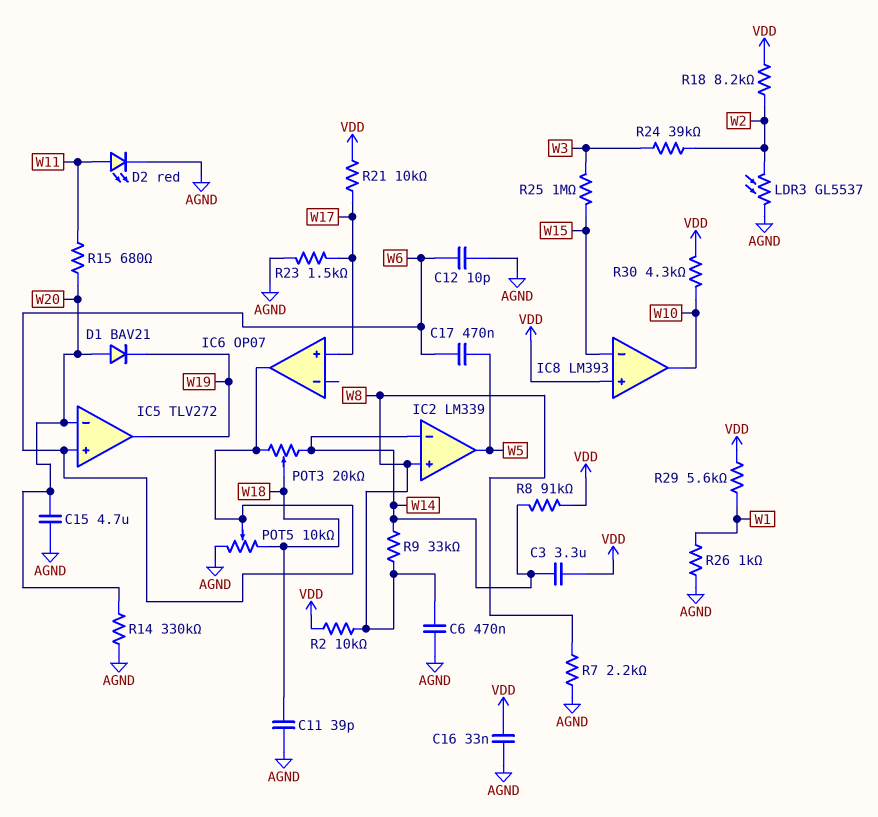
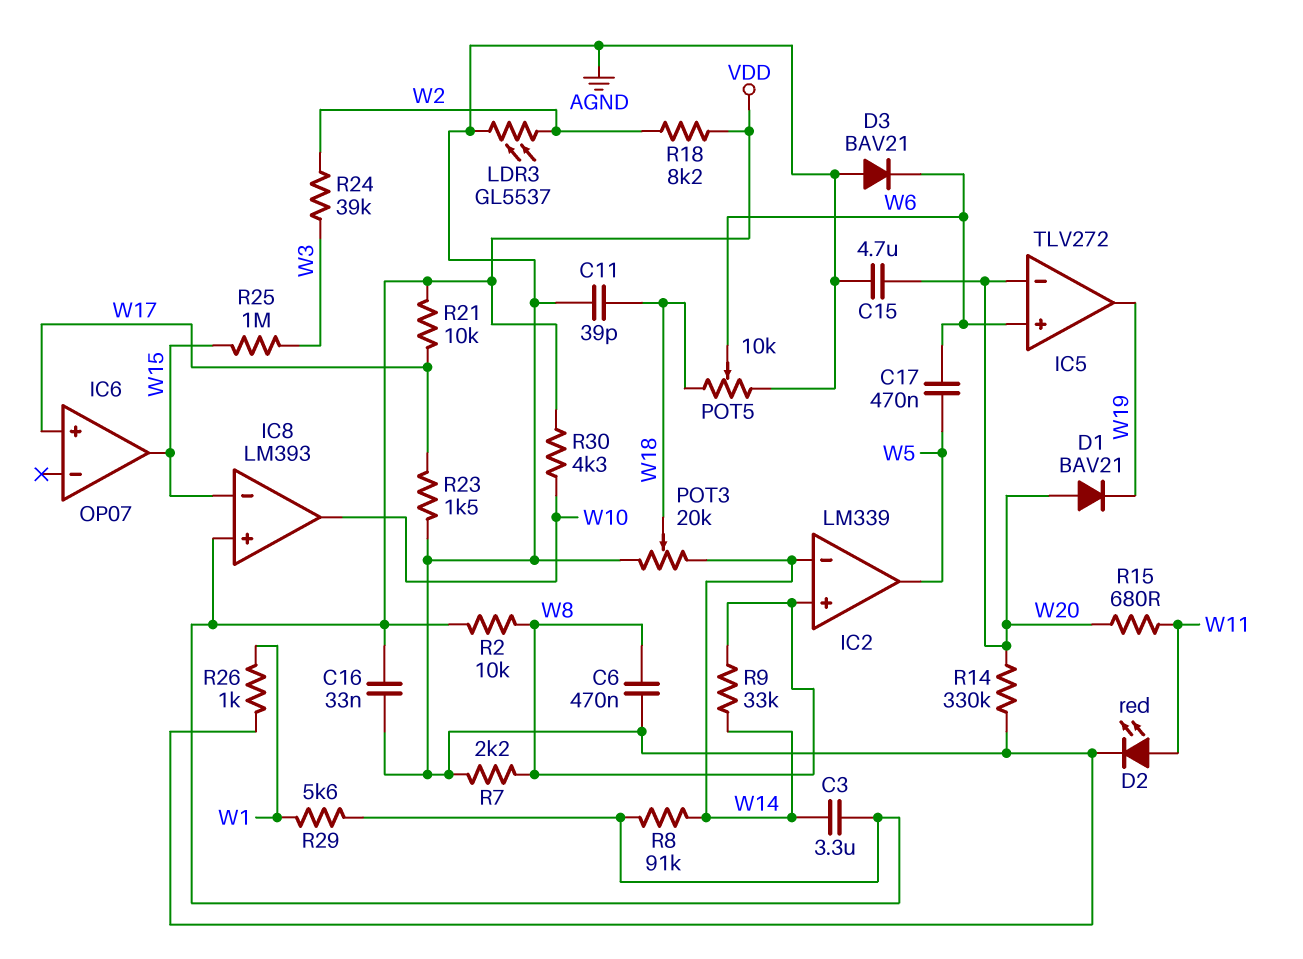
C12: 10pF (AGND, W6) -> none
D3: none -> diode BAV21 (A AGND, K W6)
IC6 pin out: W6 -> W15
POT3: 20k (W6, W14, wiper W18) -> 20k (AGND, W14, wiper W18)

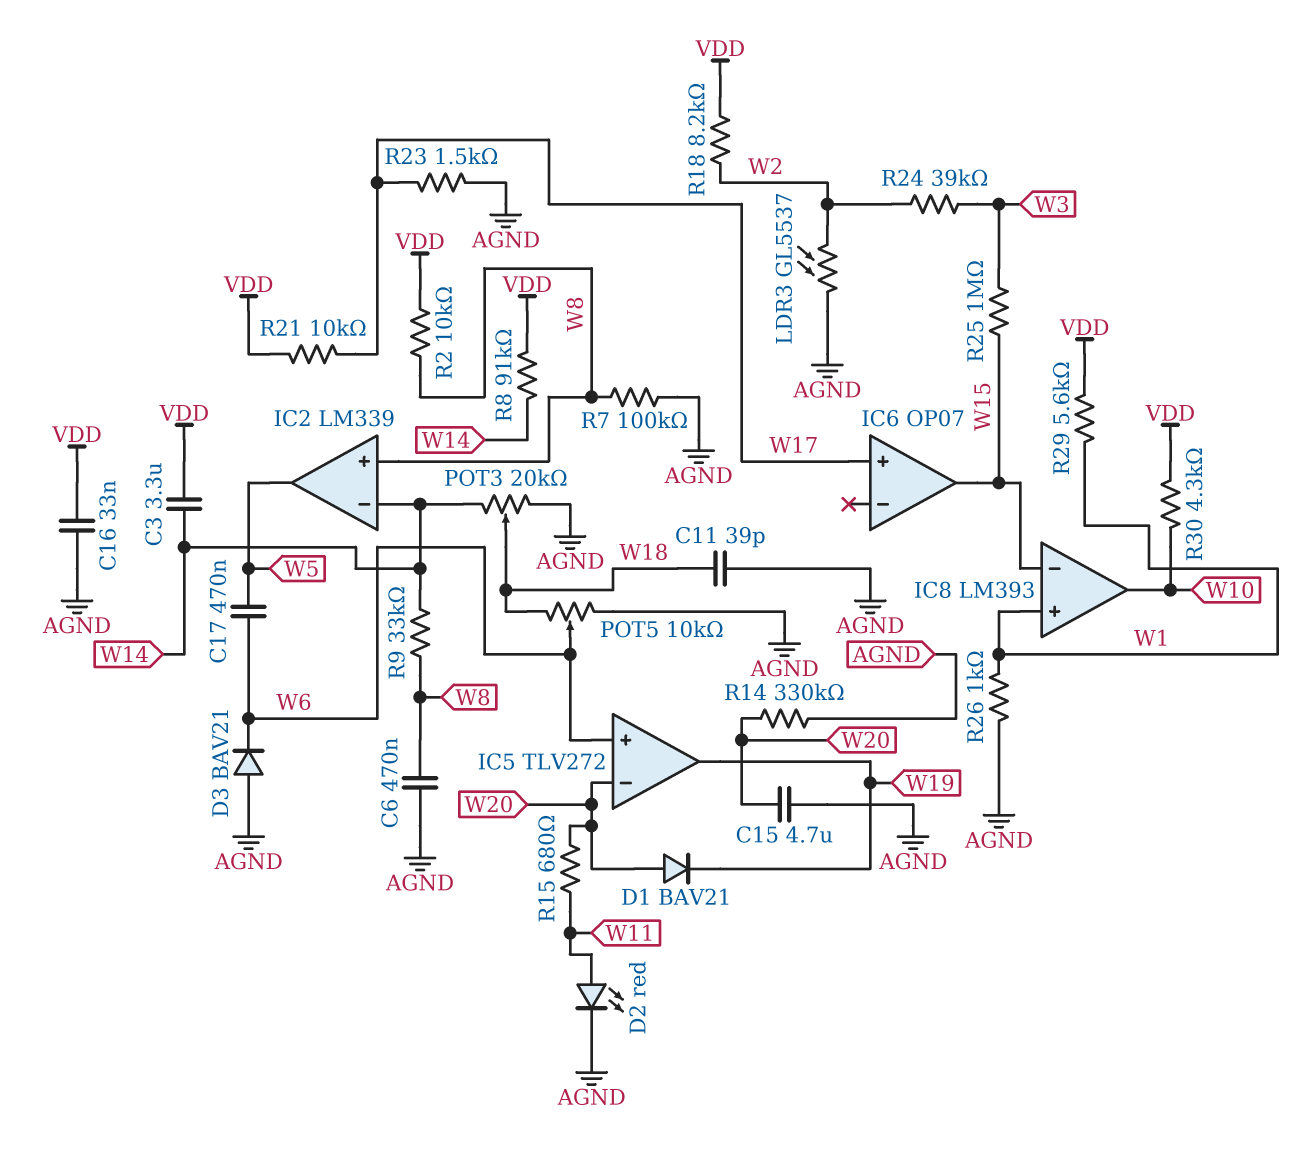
IC8 pin in+: VDD -> W1
R7: 2.2k (AGND, W8) -> 100k (AGND, W8)

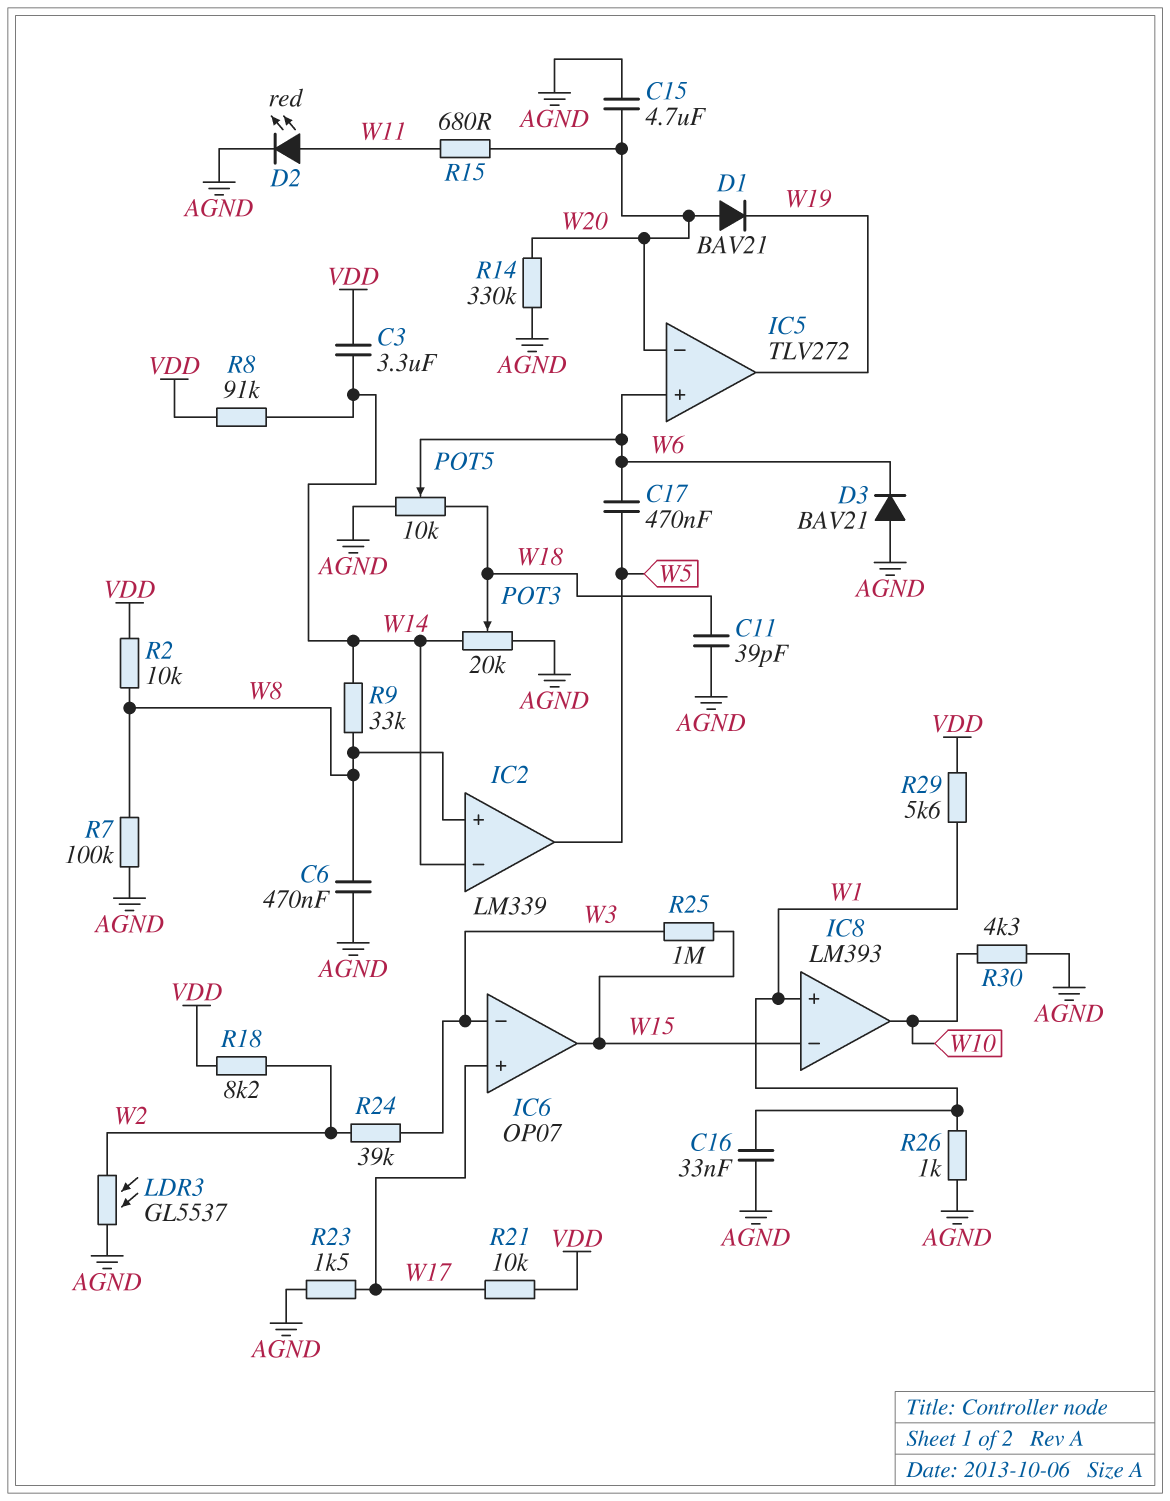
C16: 33nF (AGND, VDD) -> 33nF (AGND, W1)
IC6 pin in-: none -> W3
R30: 4.3k (VDD, W10) -> 4.3k (AGND, W10)

